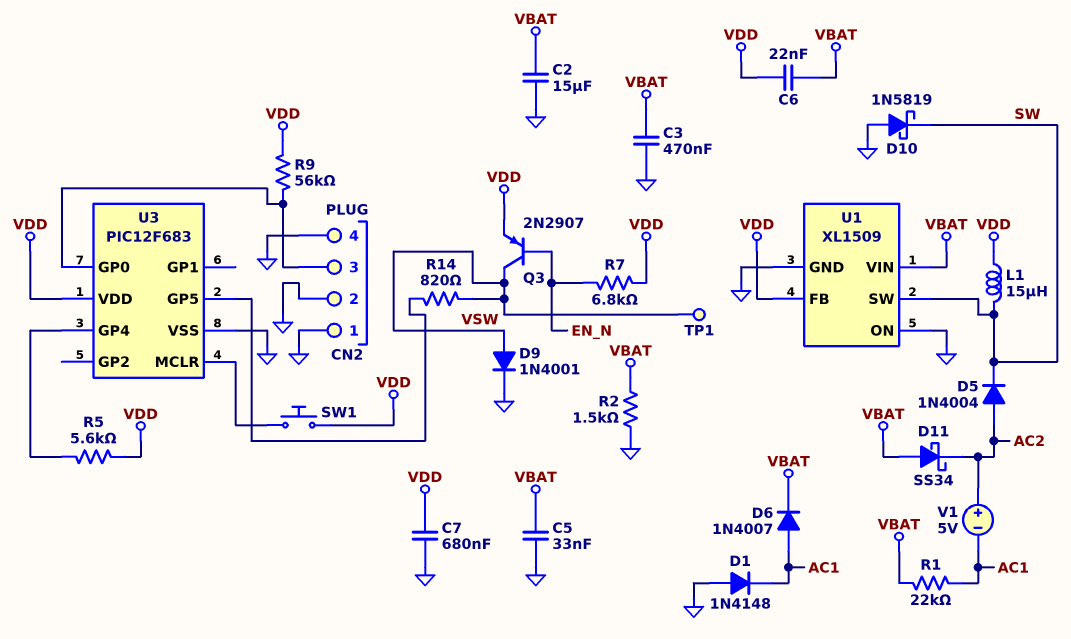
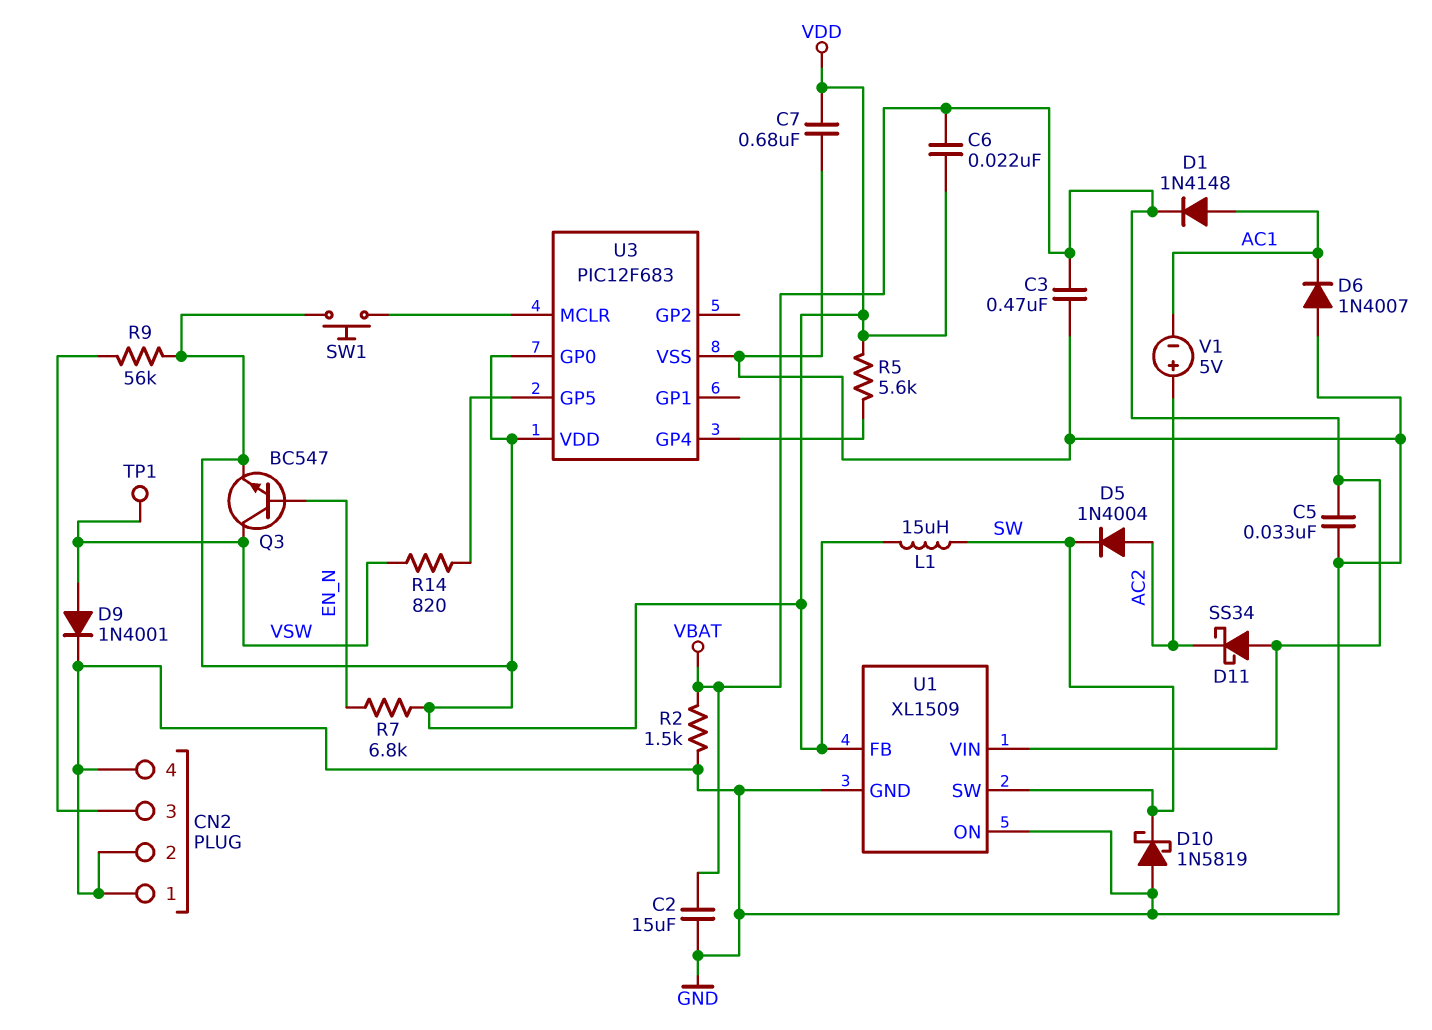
D1: diode 1N4148 (A GND, K AC1) -> diode 1N4148 (A AC1, K VBAT)
D6: diode 1N4007 (A AC1, K VBAT) -> diode 1N4007 (A GND, K AC1)
Q3: PNP 2N2907 (B EN_N, C VSW, E VDD) -> NPN BC547 (B EN_N, C VSW, E VDD)
R1: 22k (AC1, VBAT) -> none
U3 pin GP0: CN2/3 -> VDD

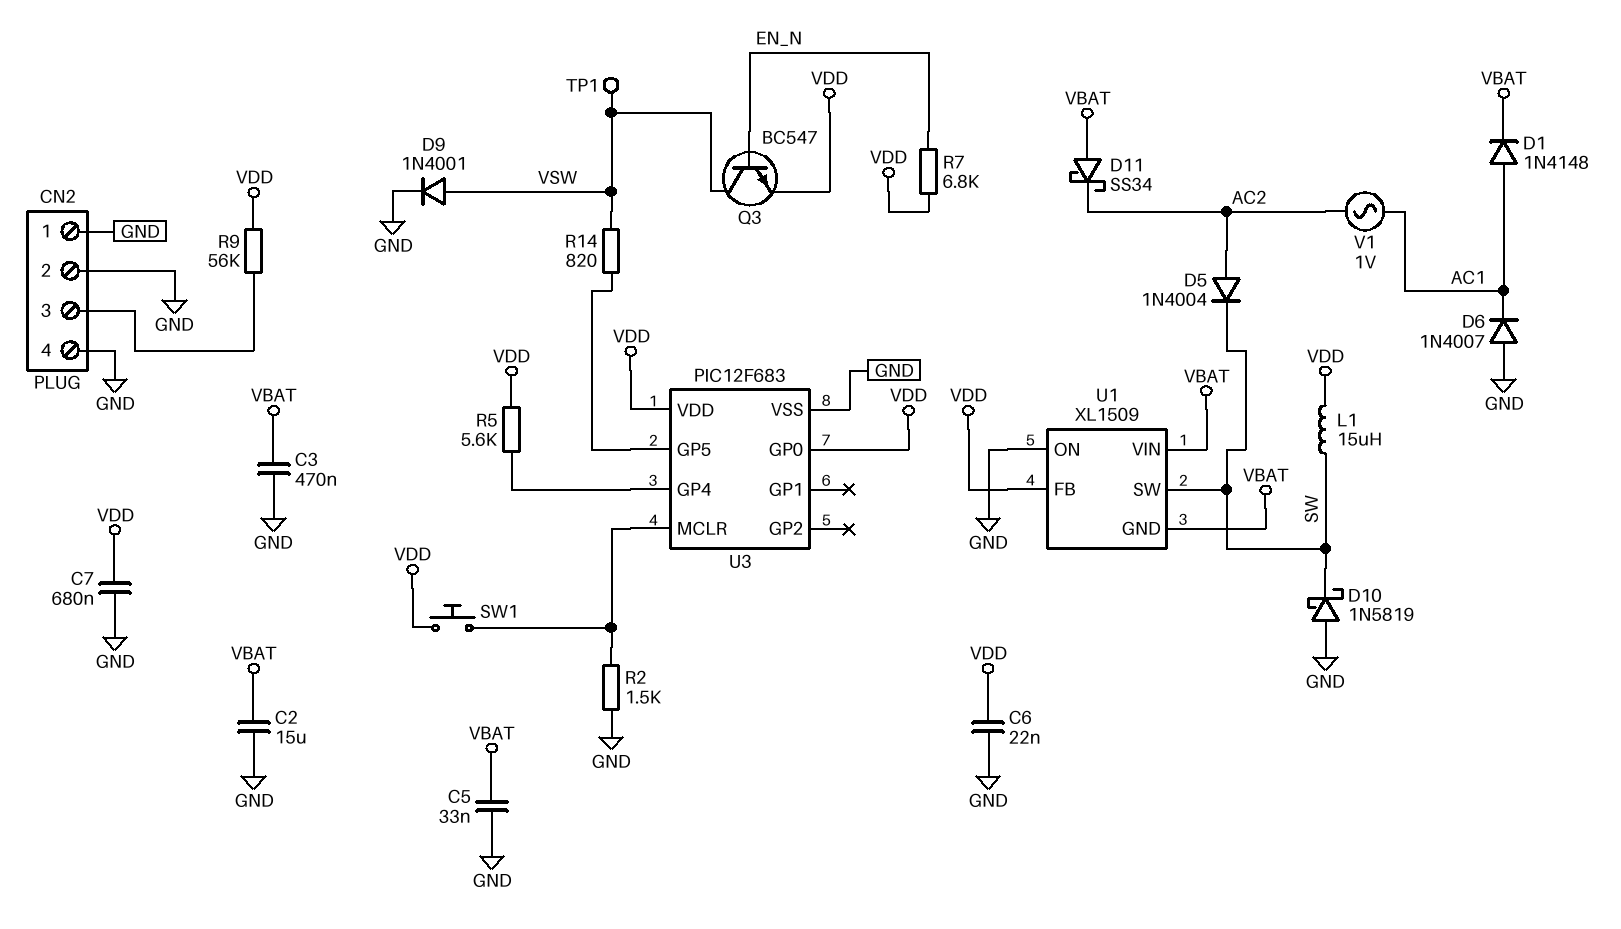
C6: 22nF (VBAT, VDD) -> 22nF (GND, VDD)
R2: 1.5k (GND, VBAT) -> 1.5k (GND, U3/MCLR)
U1 pin GND: GND -> VBAT
V1: 5V (plus AC2, minus AC1) -> AC 1V (AC1, AC2)

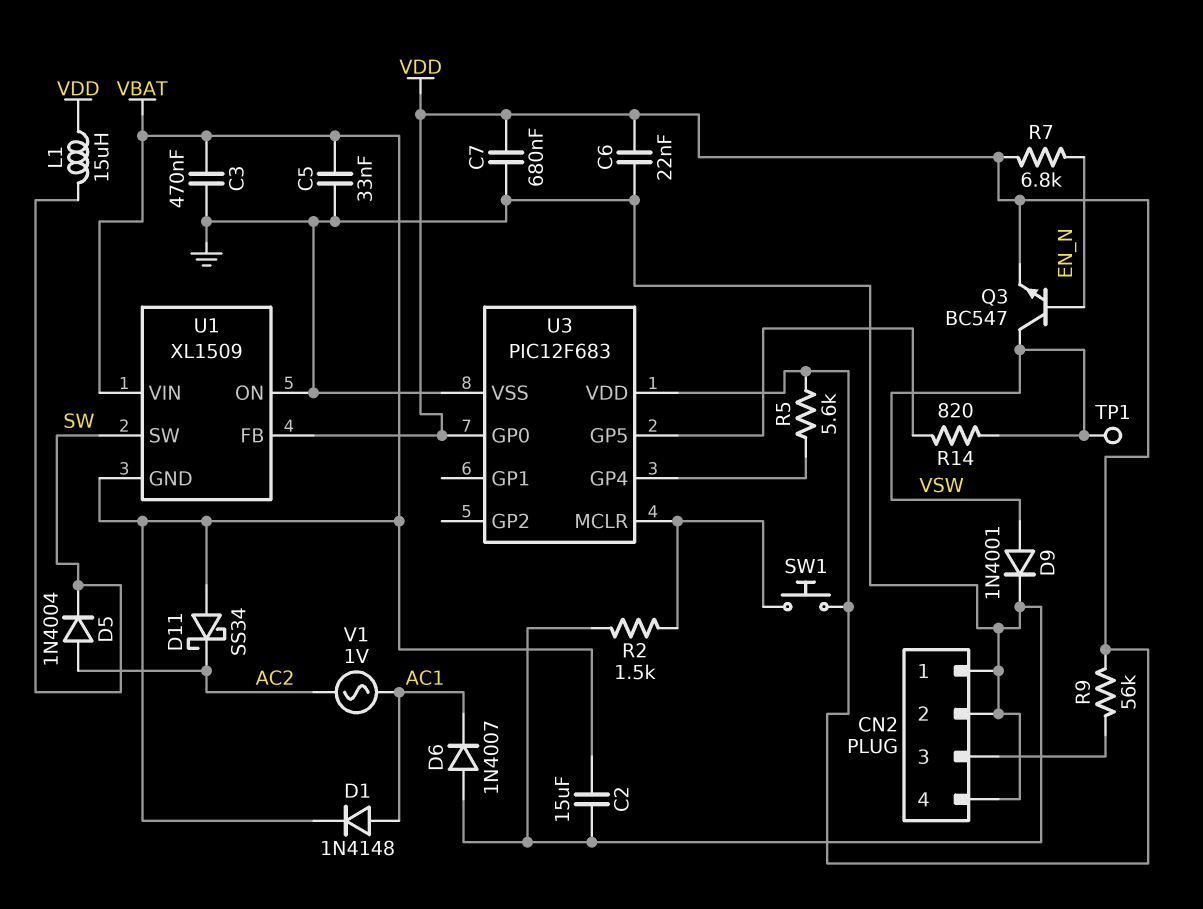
D10: schottky 1N5819 (A GND, K SW) -> none

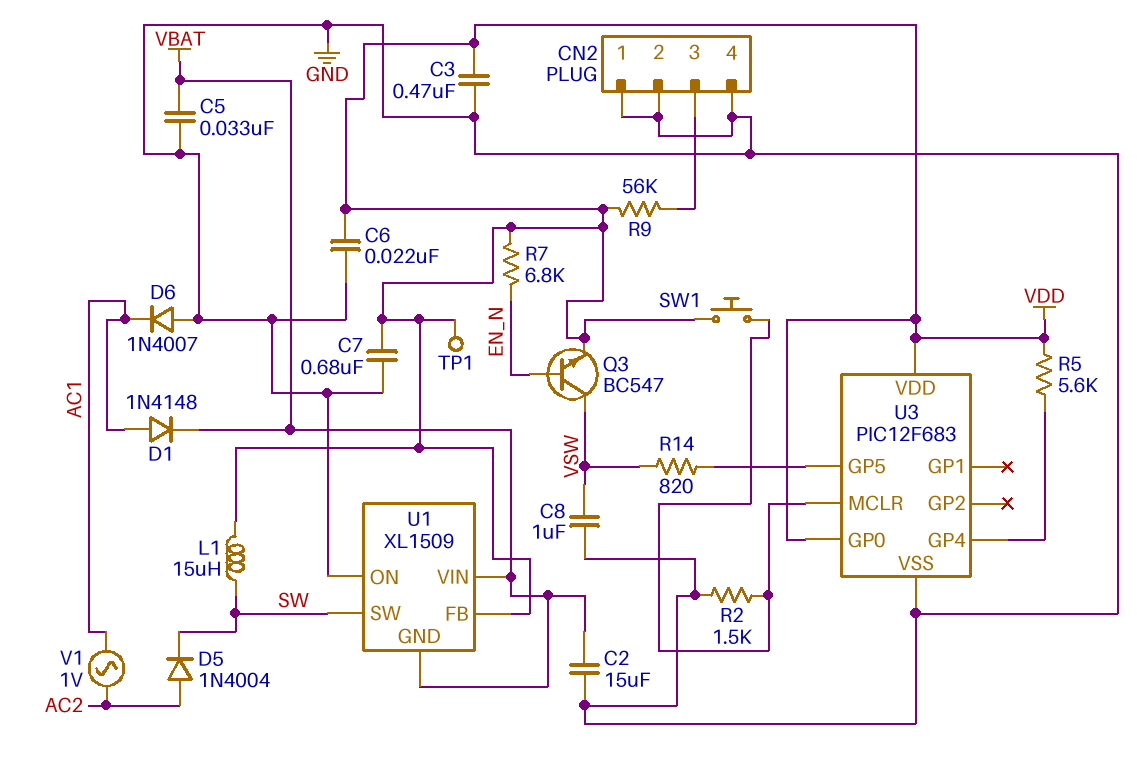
C3: 470nF (GND, VBAT) -> 470nF (GND, VDD)
C8: none -> 1uF (GND, VSW)
D9: diode 1N4001 (A VSW, K GND) -> none
D11: schottky SS34 (A VBAT, K AC2) -> none
TP1: test point (VSW) -> test point (VDD)

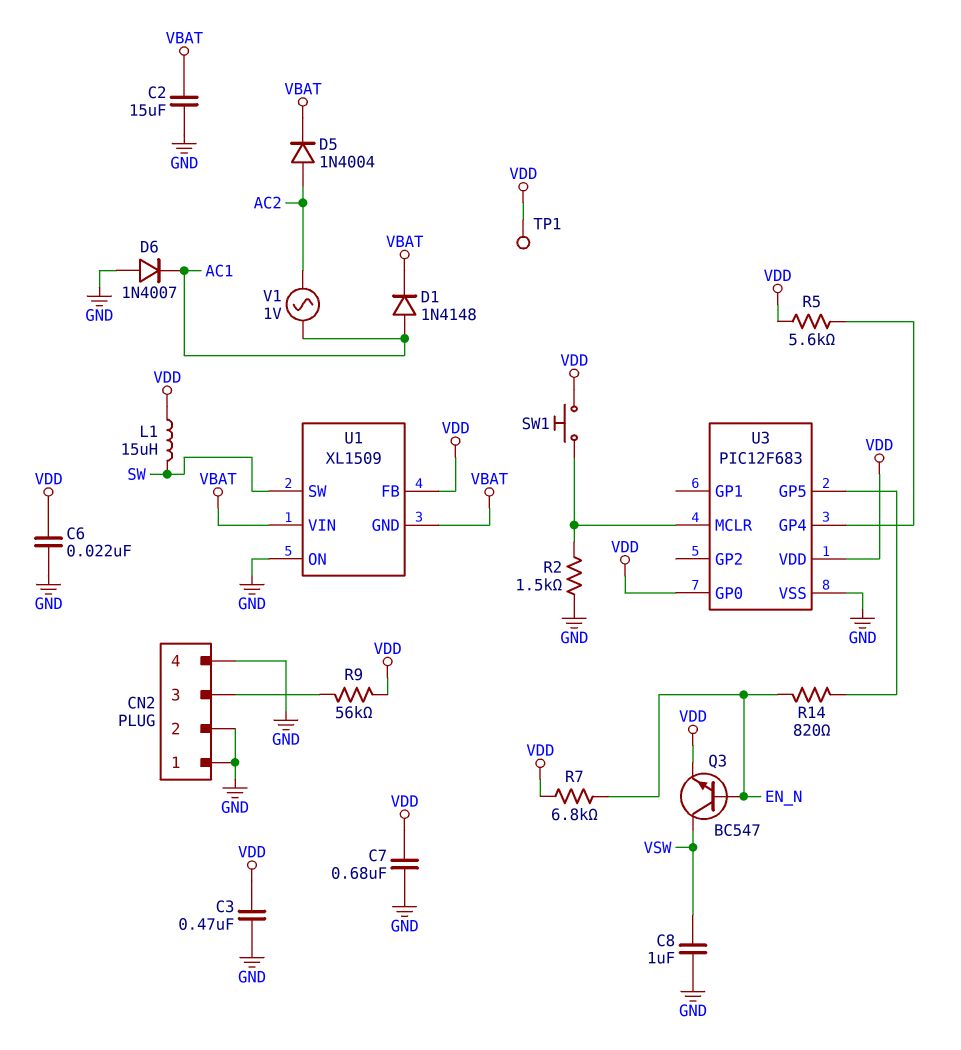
C5: 33nF (GND, VBAT) -> none
D5: diode 1N4004 (A AC2, K SW) -> diode 1N4004 (A AC2, K VBAT)
R14: 820 (U3/GP5, VSW) -> 820 (EN_N, U3/GP5)

